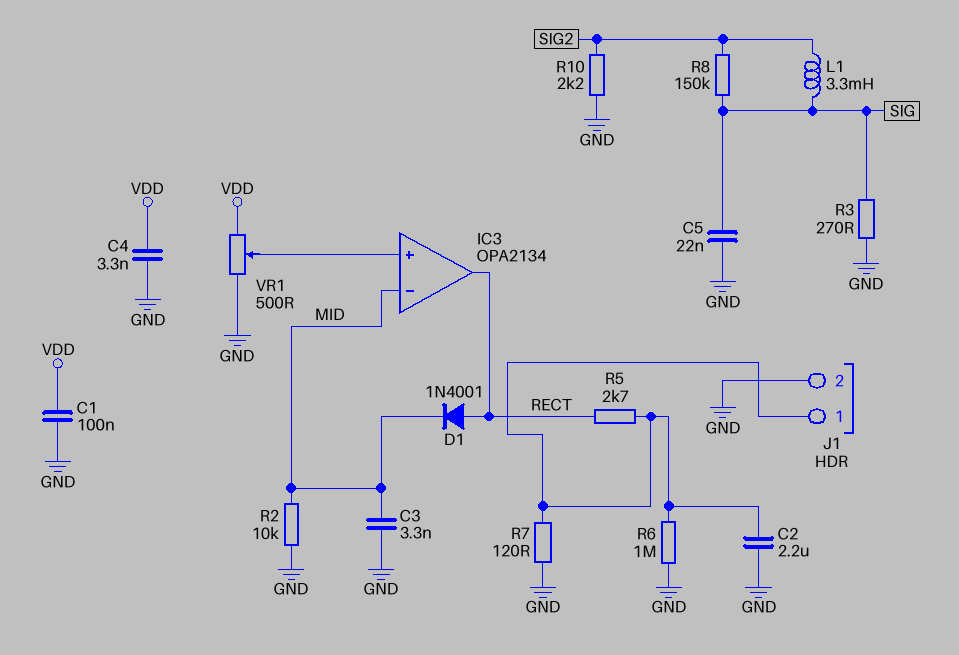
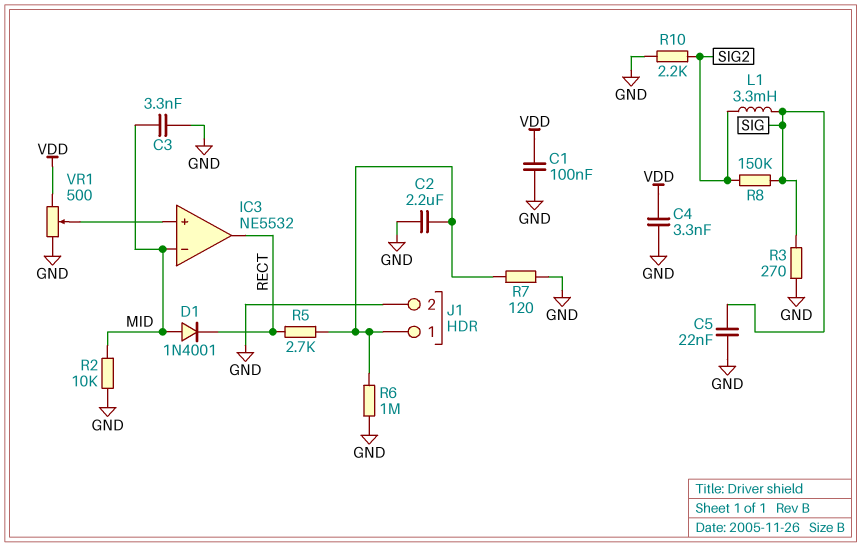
D1: diode 1N4001 (A RECT, K MID) -> diode 1N4001 (A MID, K RECT)
IC3: OPA2134 -> NE5532

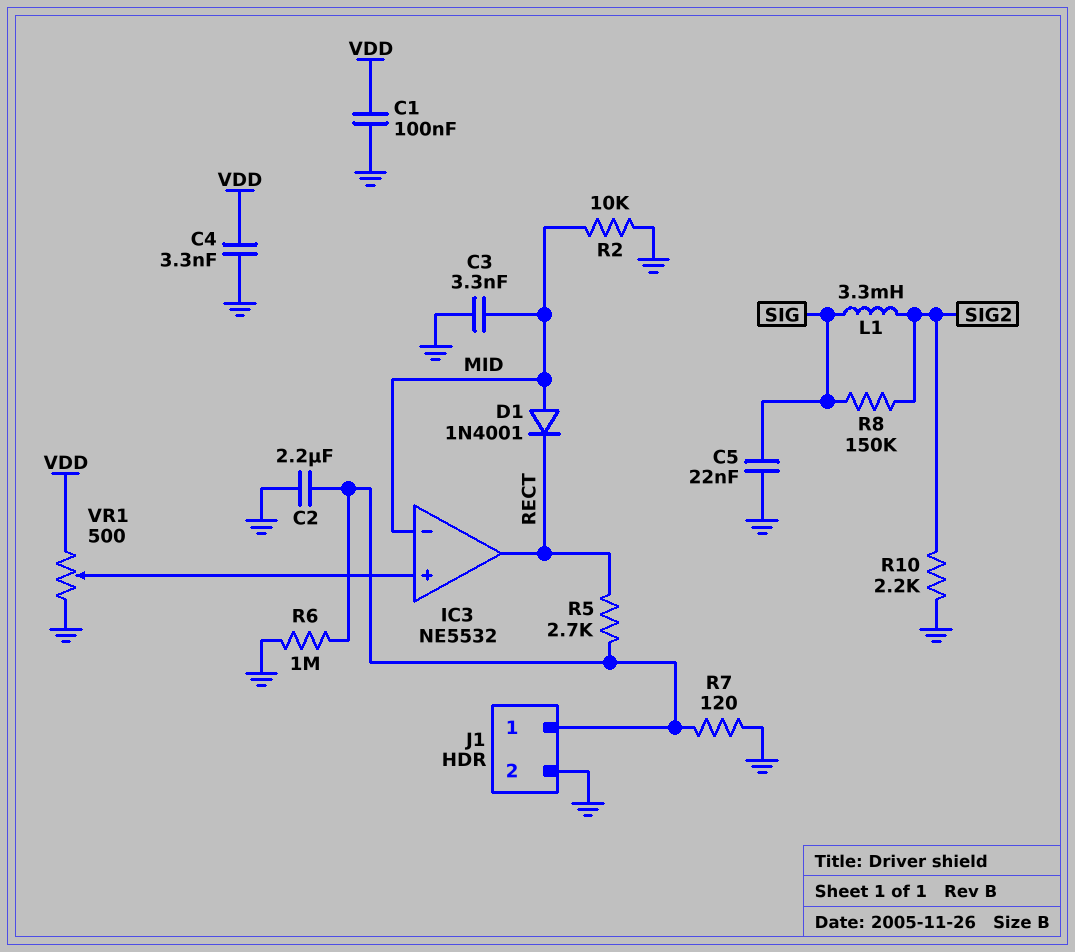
R3: 270 (GND, SIG) -> none

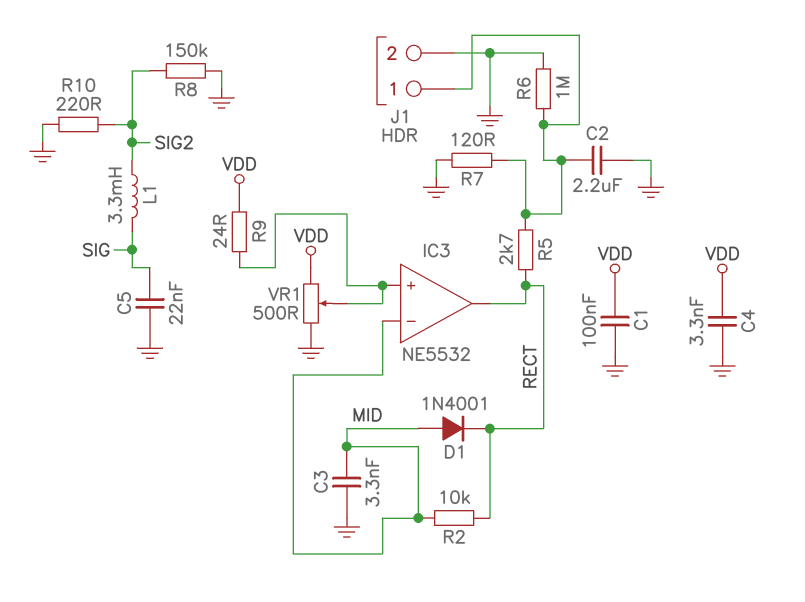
R2: 10k (GND, MID) -> 10k (MID, RECT)
R8: 150k (SIG, SIG2) -> 150k (GND, SIG2)
R9: none -> 24 (IC3/in+, VDD)
R10: 2.2k (GND, SIG2) -> 220 (GND, SIG2)

